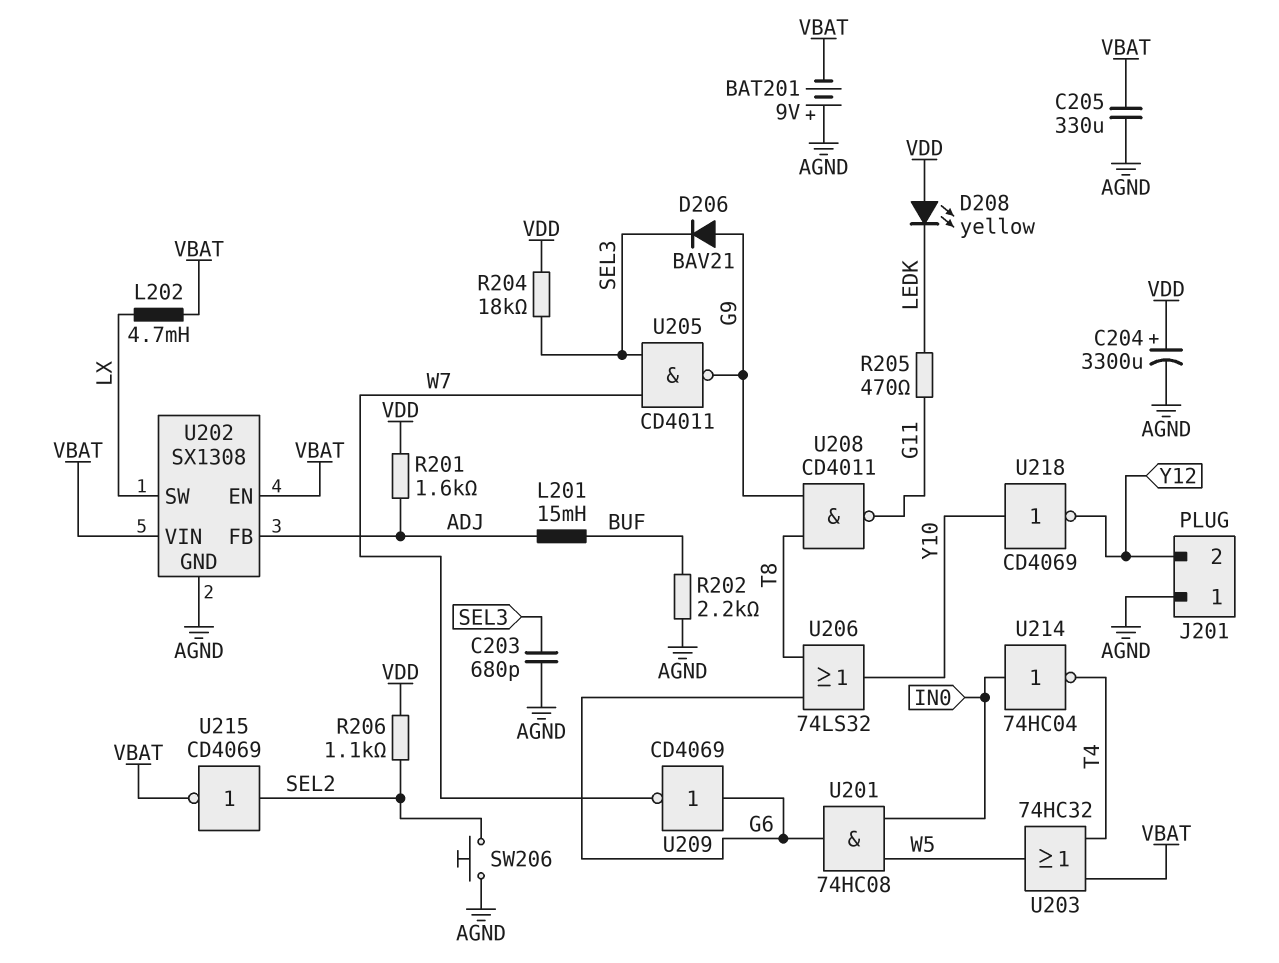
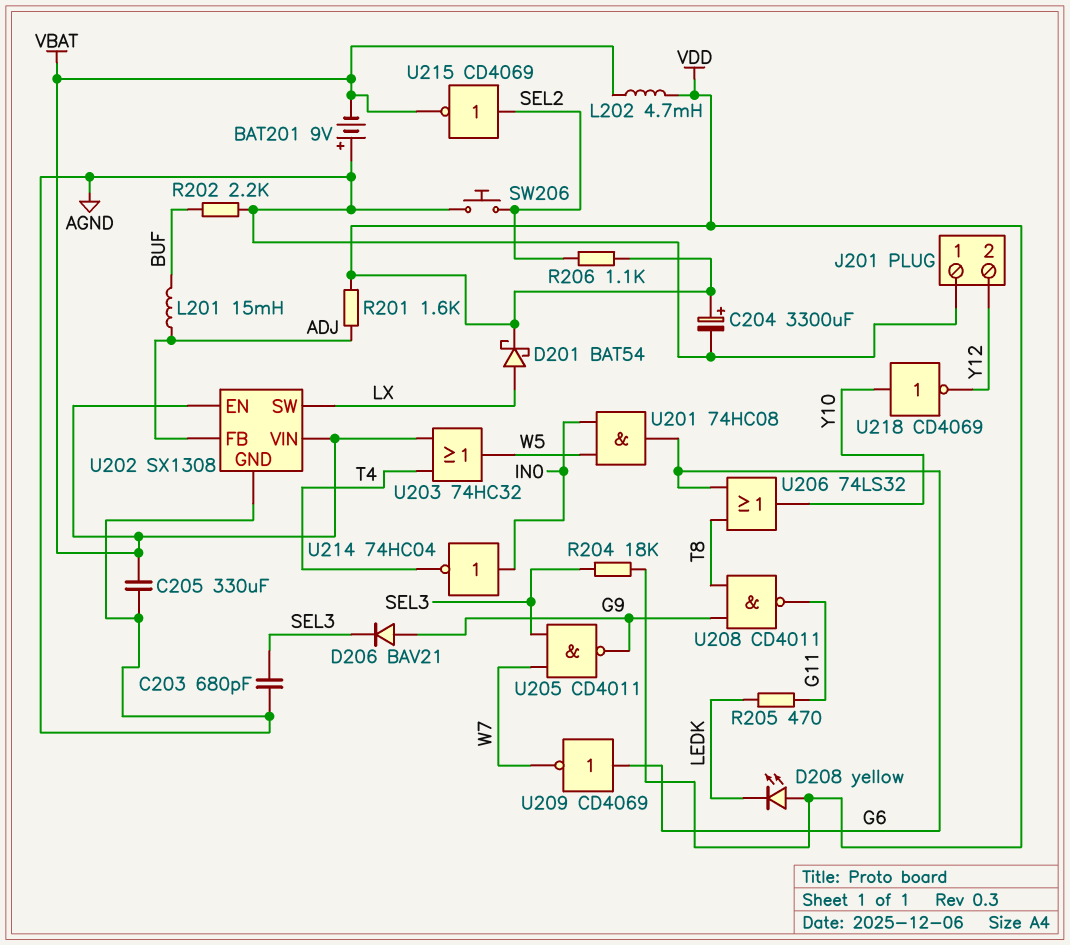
D201: none -> schottky BAT54 (A LX, K VDD)
L202: 4.7mH (LX, VBAT) -> 4.7mH (VBAT, VDD)

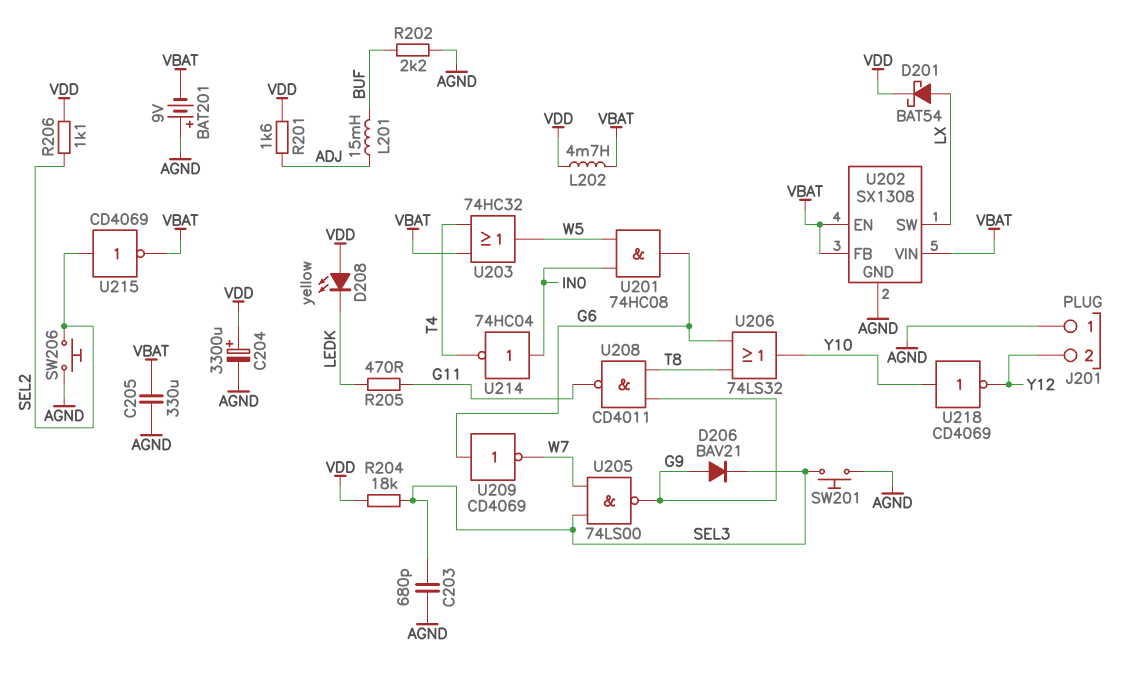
SW201: none -> button (AGND, SEL3)
U202 pin FB: ADJ -> VBAT
U205: NAND CD4011 (in SEL3, in W7, out G9) -> NAND 74LS00 (in SEL3, in W7, out G9)

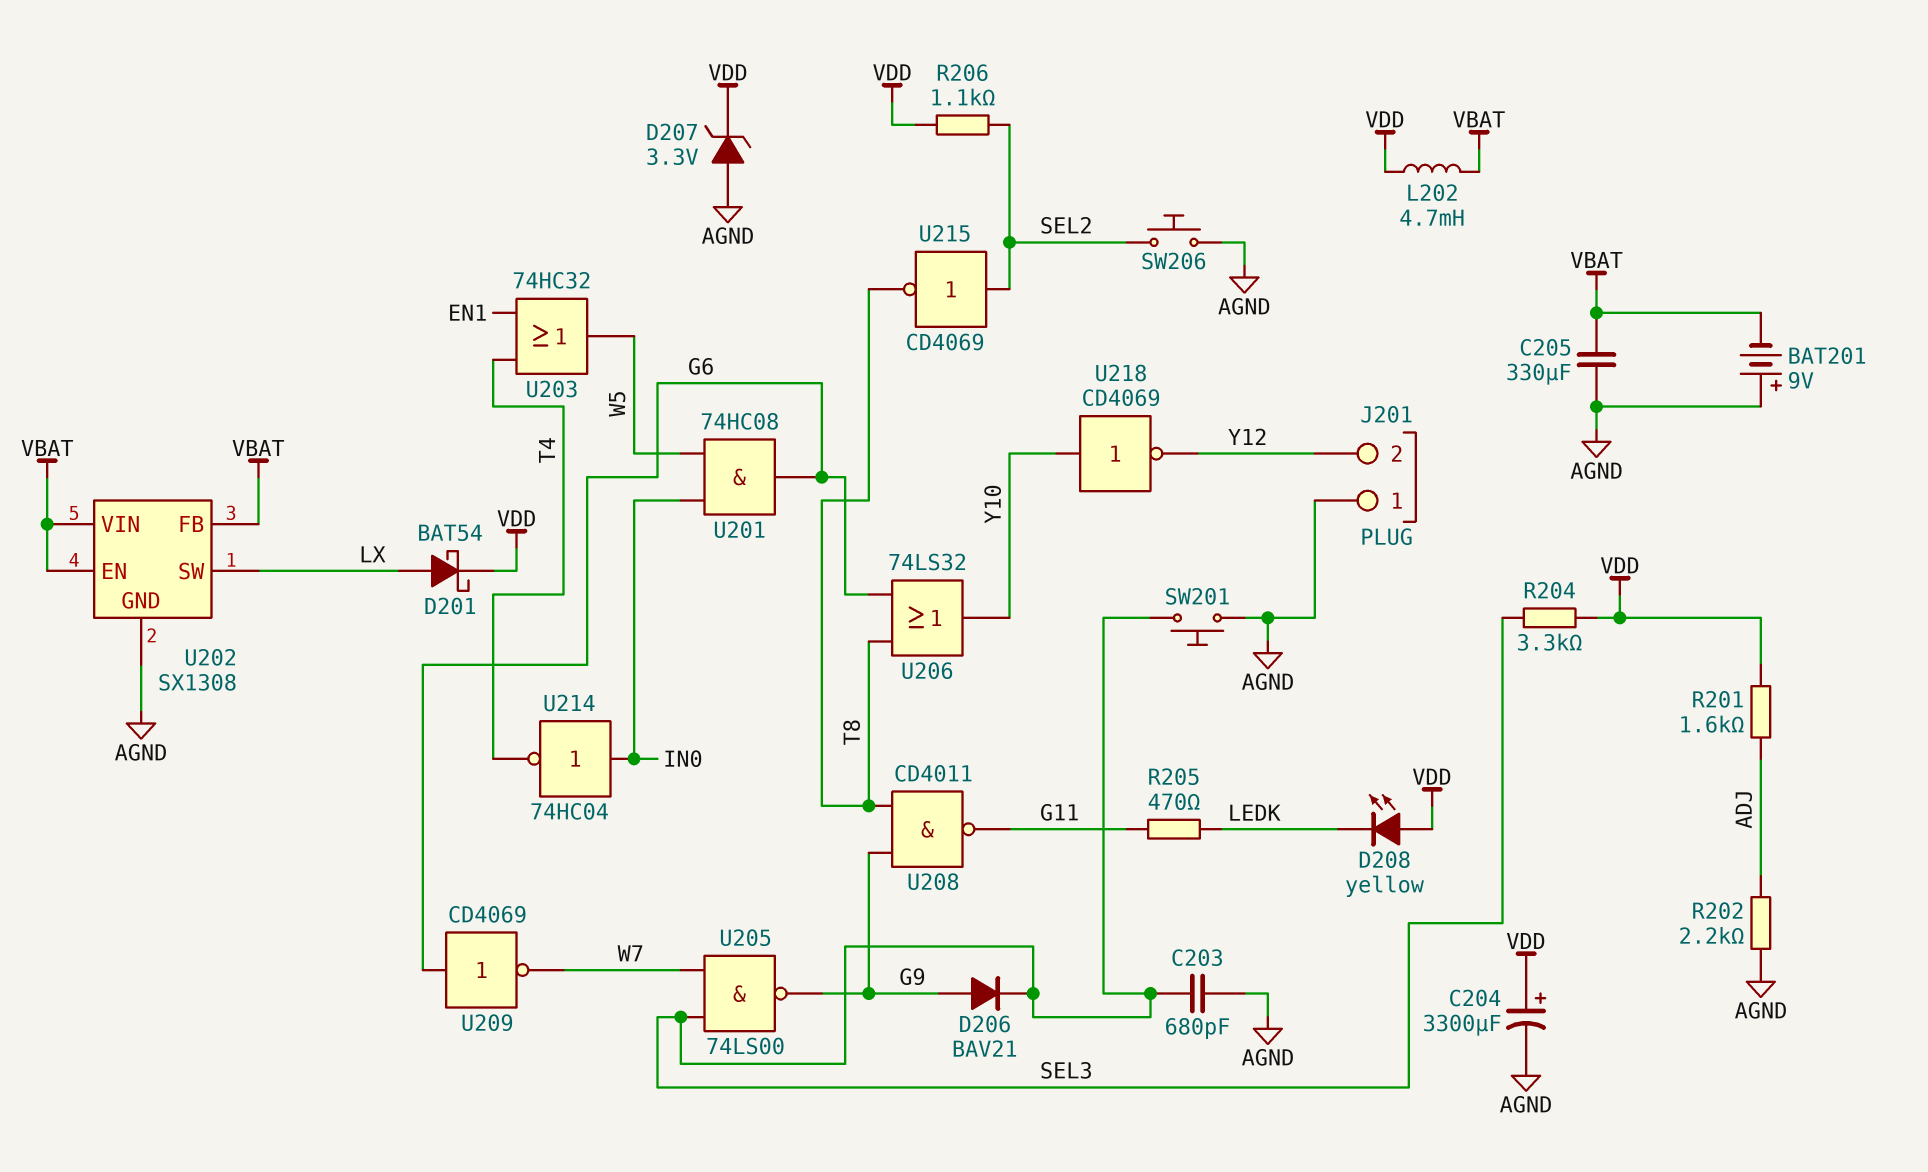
D207: none -> zener 3.3V (A AGND, K VDD)
L201: 15mH (ADJ, BUF) -> none
R202: 2.2k (AGND, BUF) -> 2.2k (ADJ, AGND)
R204: 18k (SEL3, VDD) -> 3.3k (SEL3, VDD)
U203: OR 74HC32 (in T4, in VBAT, out W5) -> OR 74HC32 (in EN1, in T4, out W5)
U215: NOT CD4069 (in SEL2, out VBAT) -> NOT CD4069 (in SEL2, out T8)

